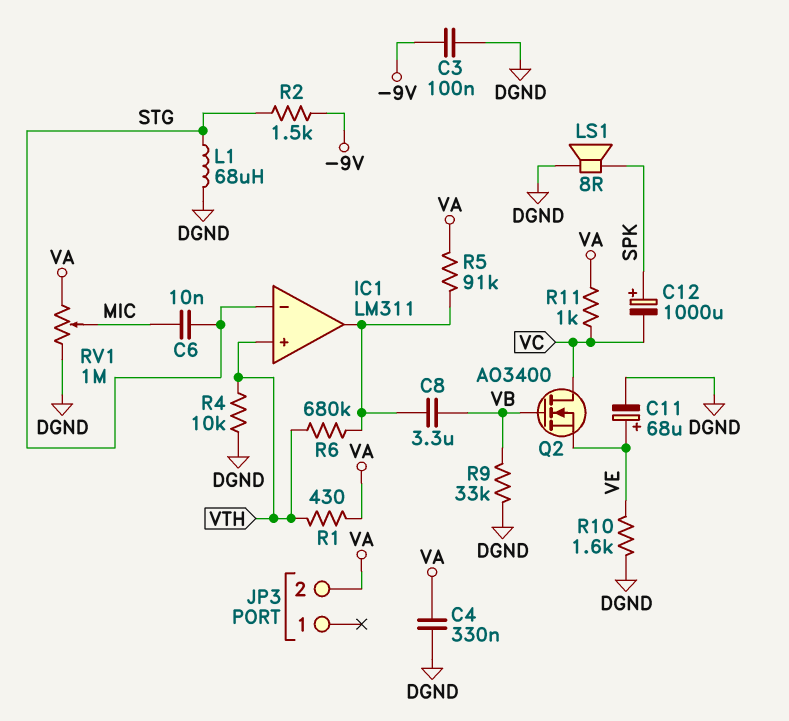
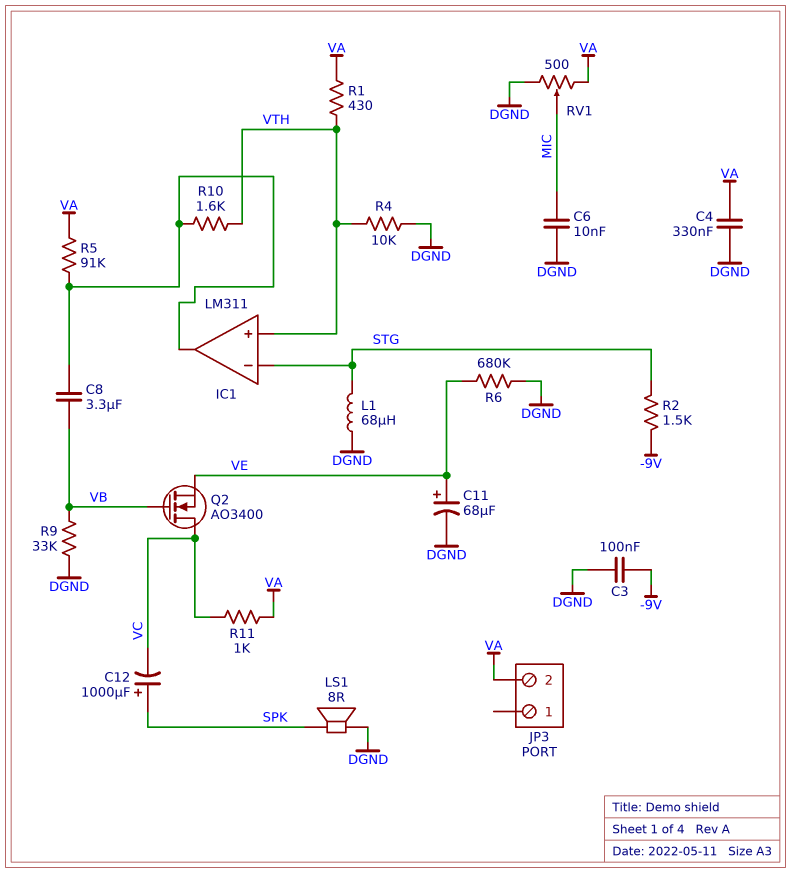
C6: 10nF (MIC, STG) -> 10nF (DGND, MIC)
R6: 680k (IC1/out, VTH) -> 680k (DGND, VE)
R10: 1.6k (DGND, VE) -> 1.6k (IC1/out, VTH)
RV1: 1M (DGND, VA, wiper MIC) -> 500 (DGND, VA, wiper MIC)

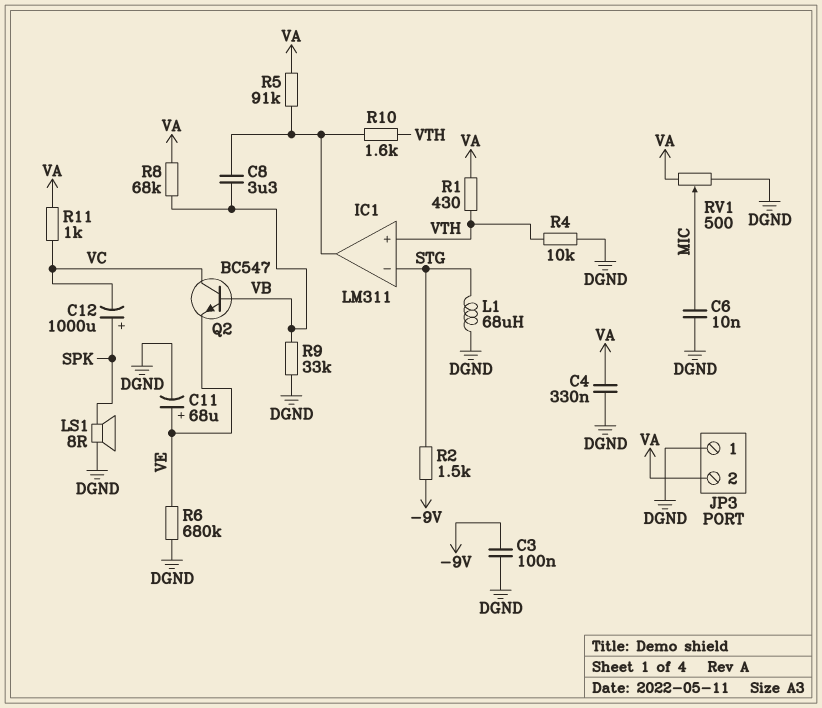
JP3 pin 1: none -> DGND
Q2: NMOS AO3400 (G VB, D VC, S VE) -> NPN BC547 (B VB, C VC, E VE)
R8: none -> 68k (VA, VB)

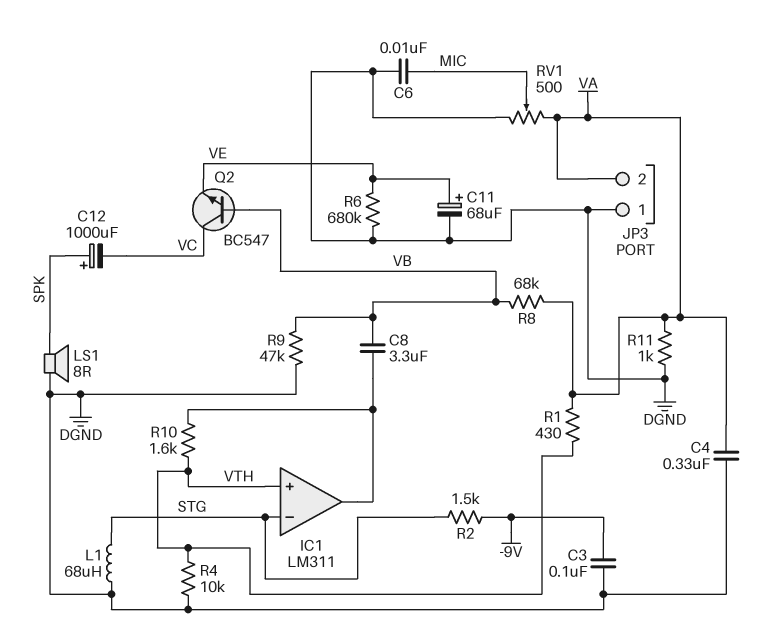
R5: 91k (IC1/out, VA) -> none
R9: 33k (DGND, VB) -> 47k (DGND, VB)
R11: 1k (VA, VC) -> 1k (DGND, VA)

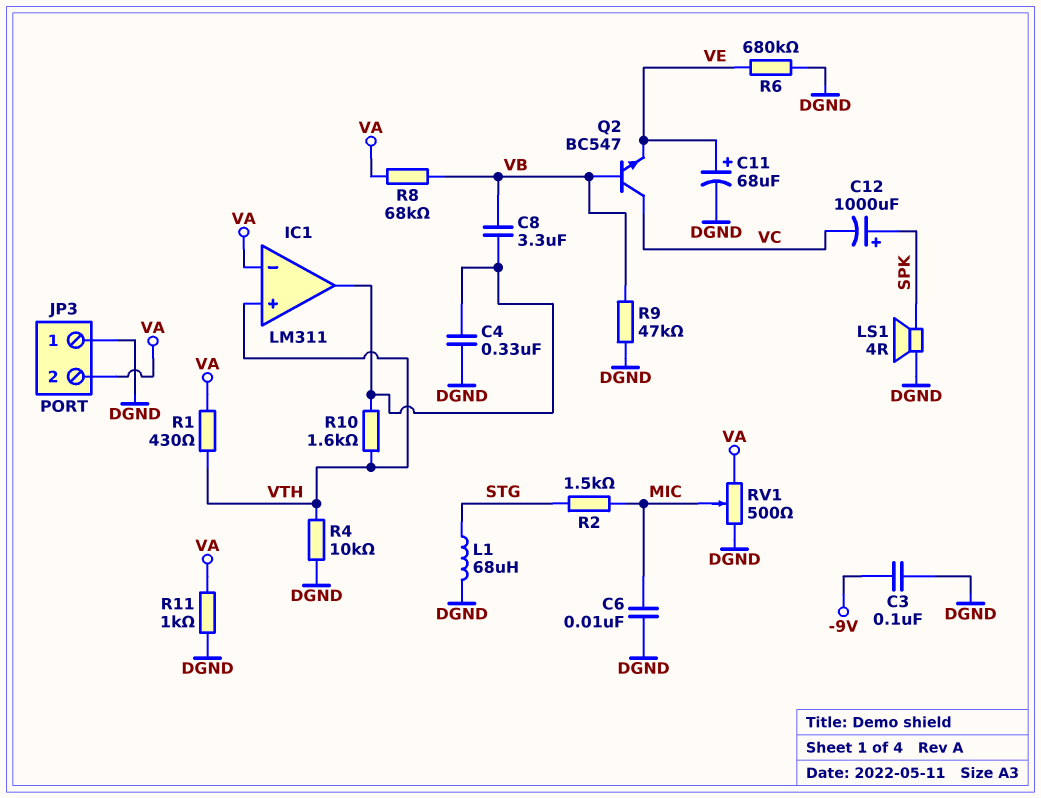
C4: 330nF (DGND, VA) -> 330nF (DGND, IC1/out)
IC1 pin in-: STG -> VA
LS1: speaker 8R (DGND, SPK) -> speaker 4R (DGND, SPK)
R2: 1.5k (-9V, STG) -> 1.5k (MIC, STG)

